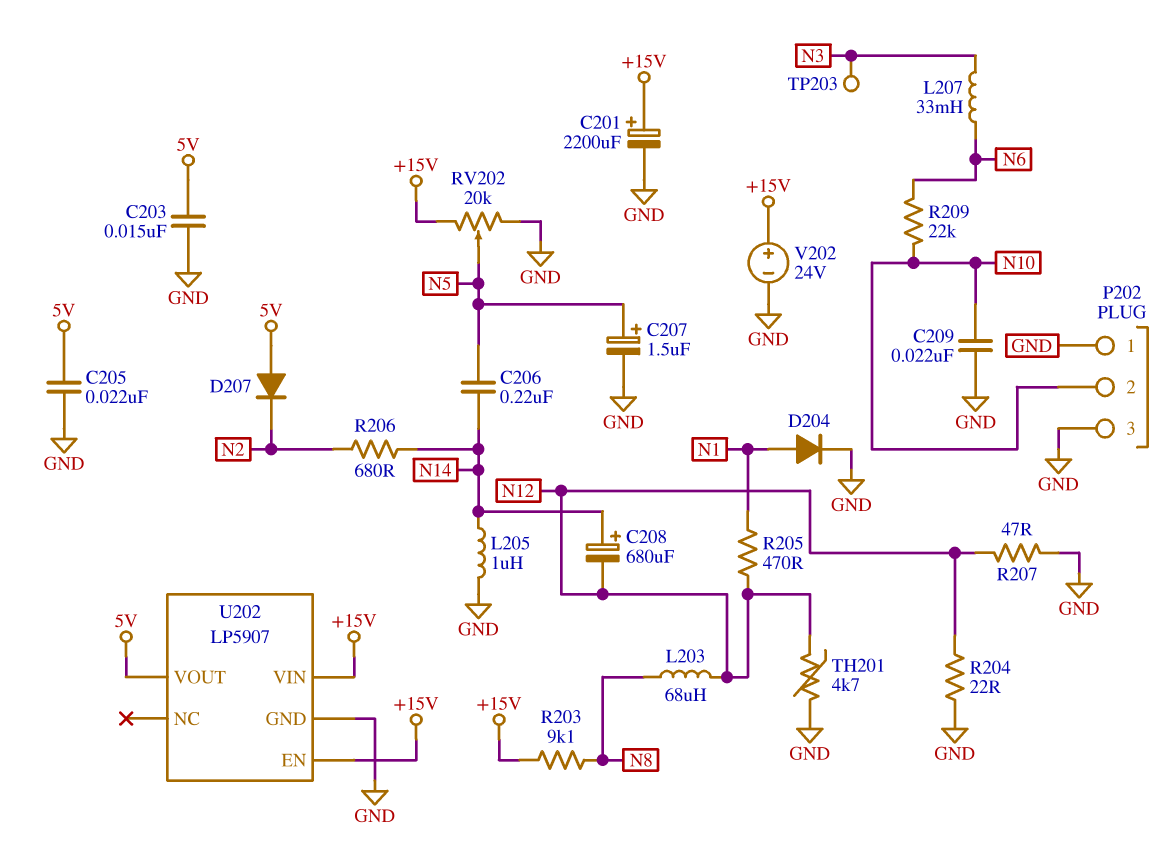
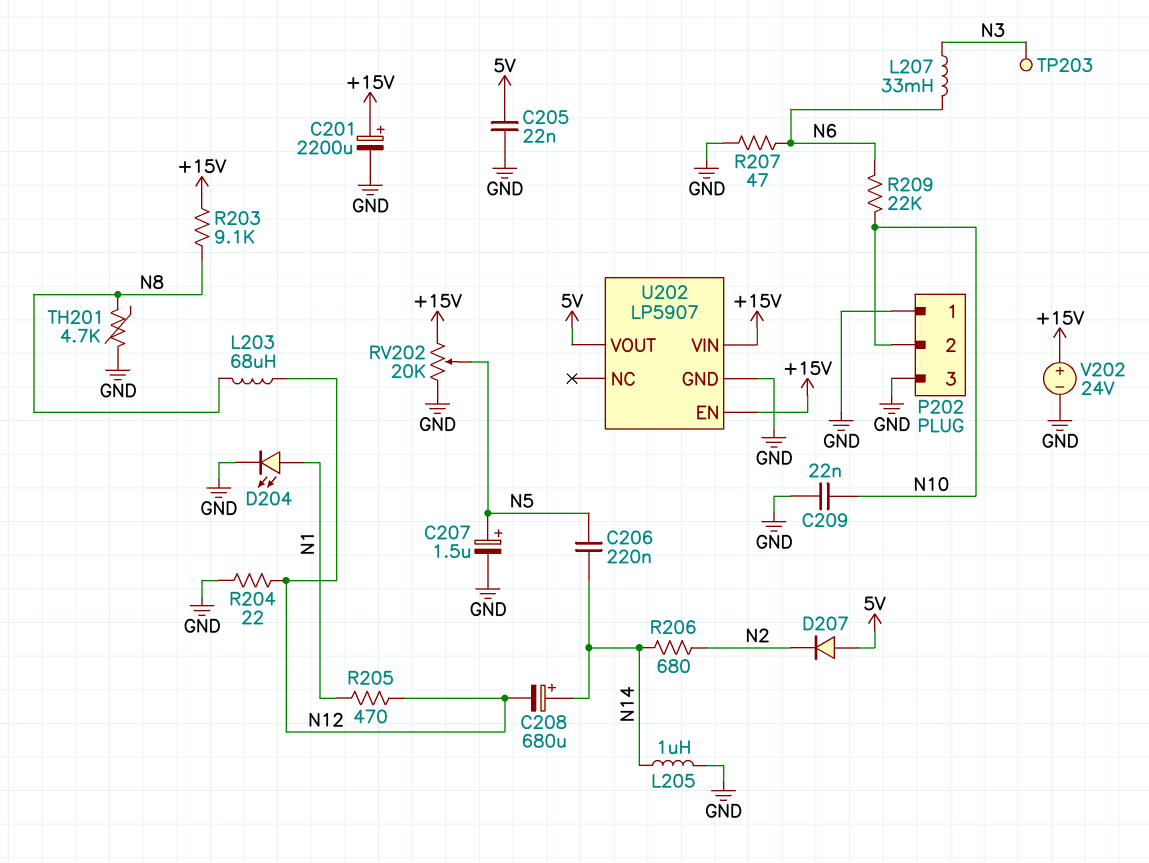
C203: 15nF (5V, GND) -> none
D204: diode (A N1, K GND) -> LED (A N1, K GND)
R207: 47 (GND, N12) -> 47 (GND, N6)
TH201: 4.7k (GND, N12) -> 4.7k (GND, N8)

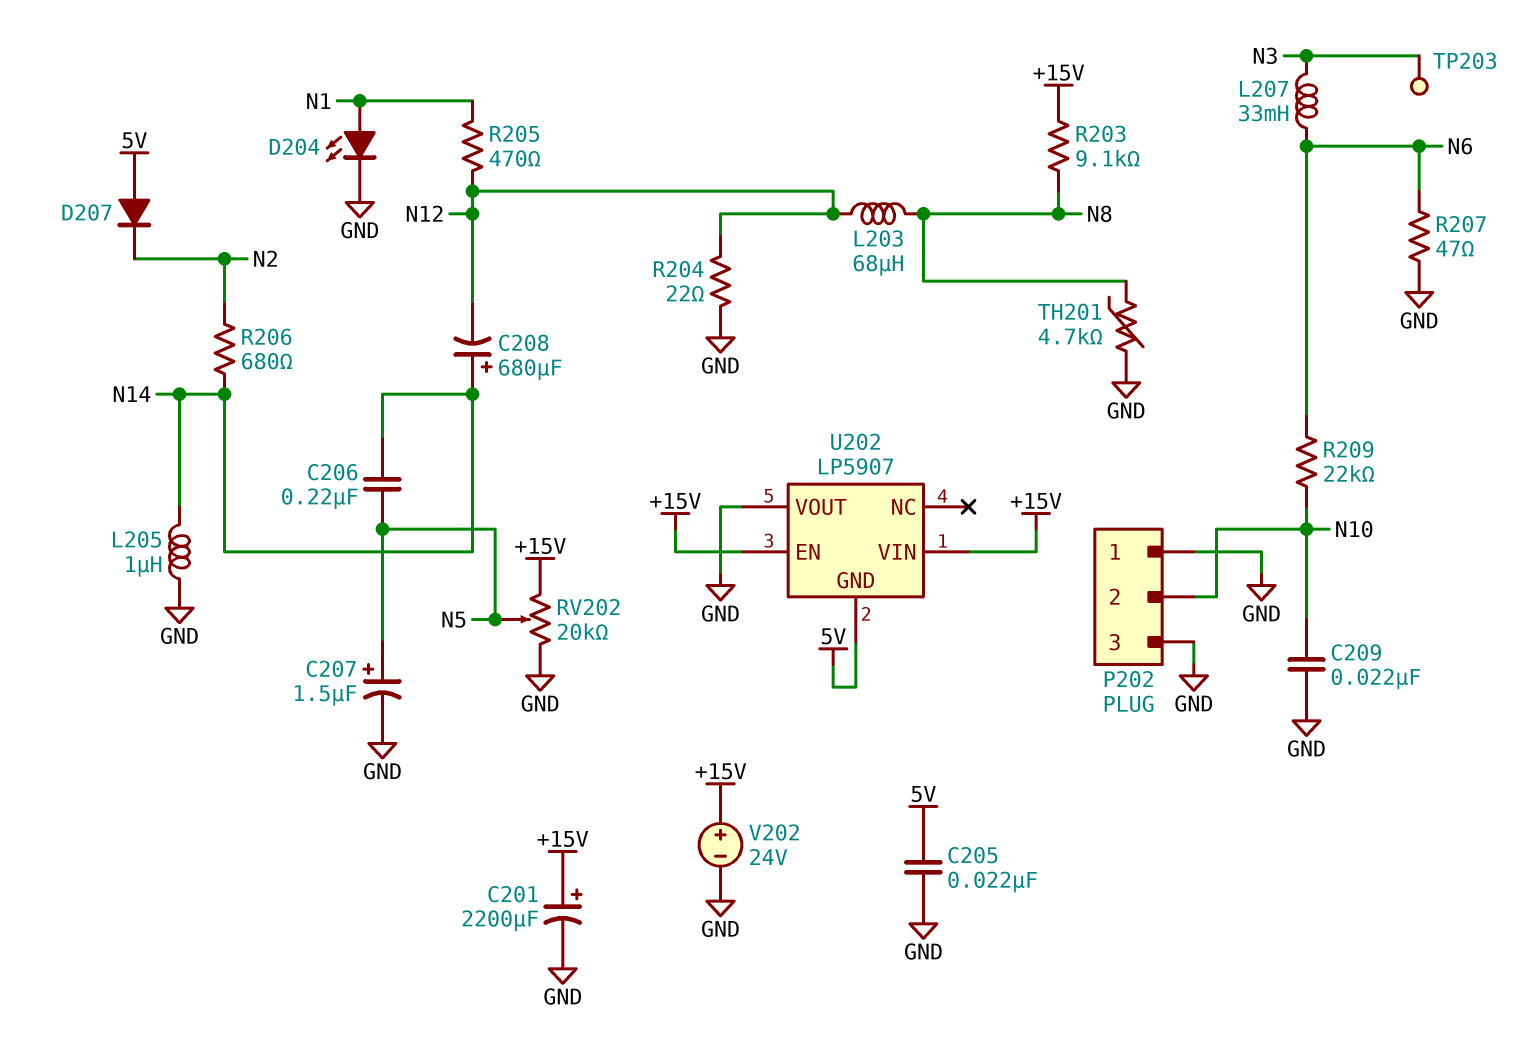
U202 pin GND: GND -> 5V
U202 pin VOUT: 5V -> GND

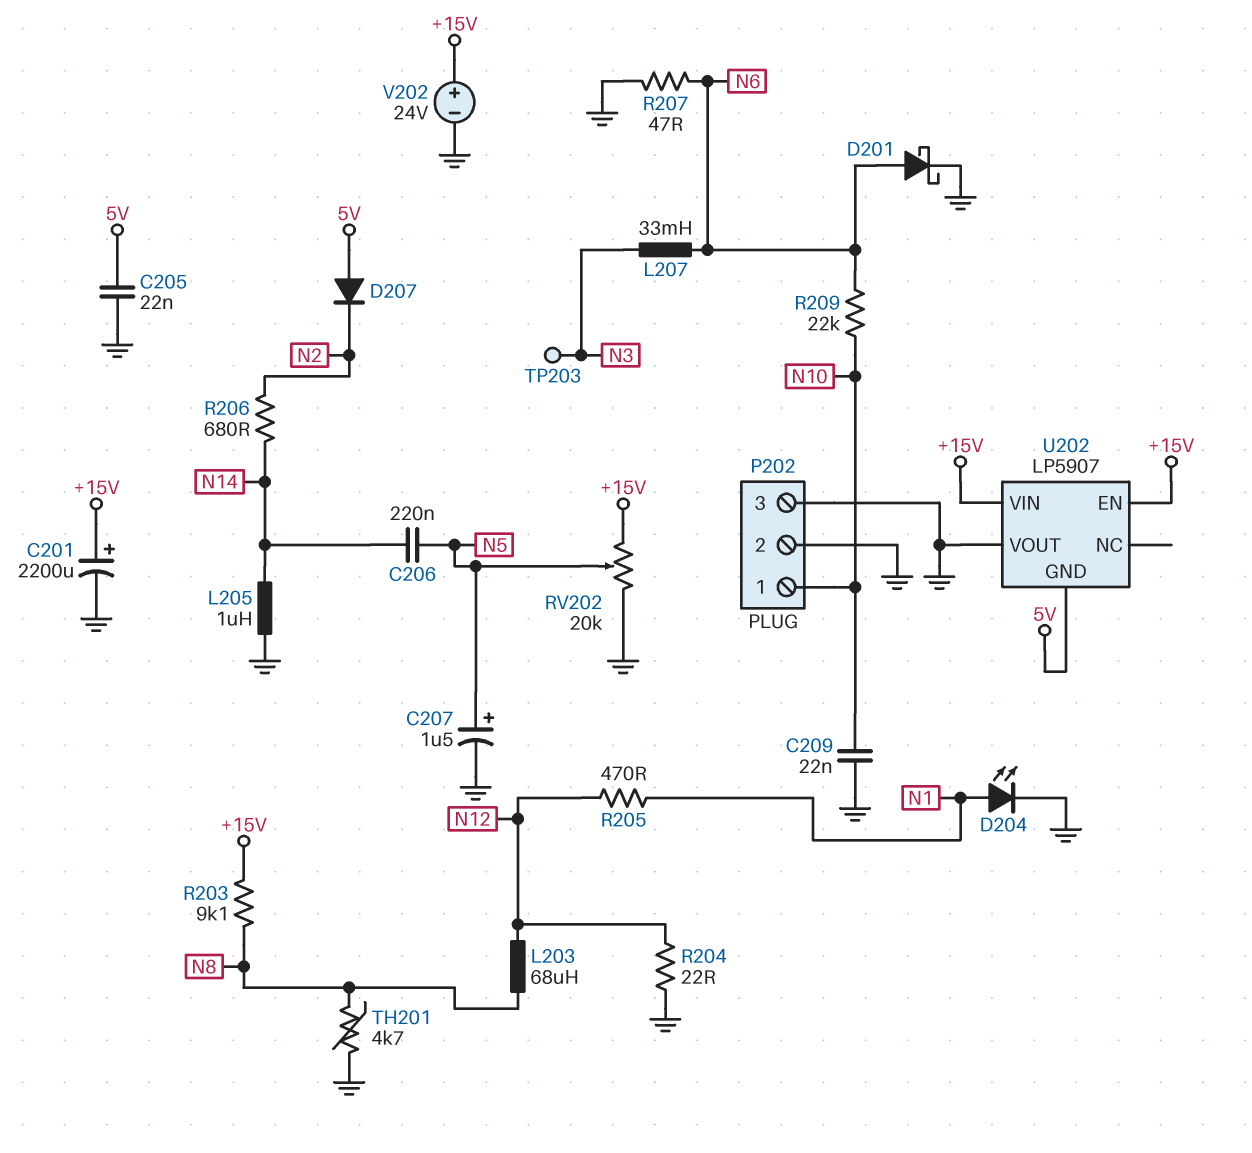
C208: 680uF (plus N14, minus N12) -> none
D201: none -> schottky (A N6, K GND)
P202 pin 1: GND -> N10
P202 pin 2: N10 -> GND

